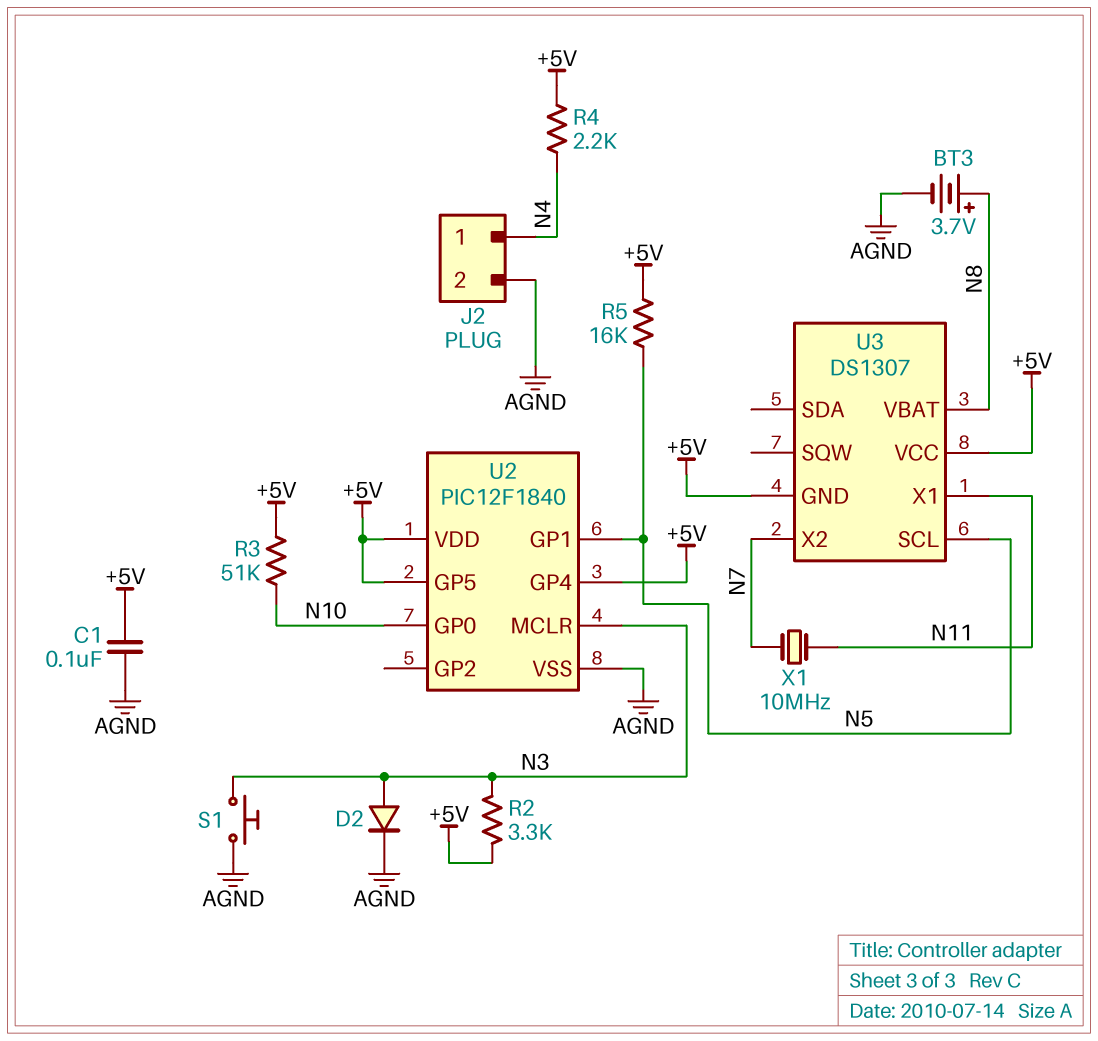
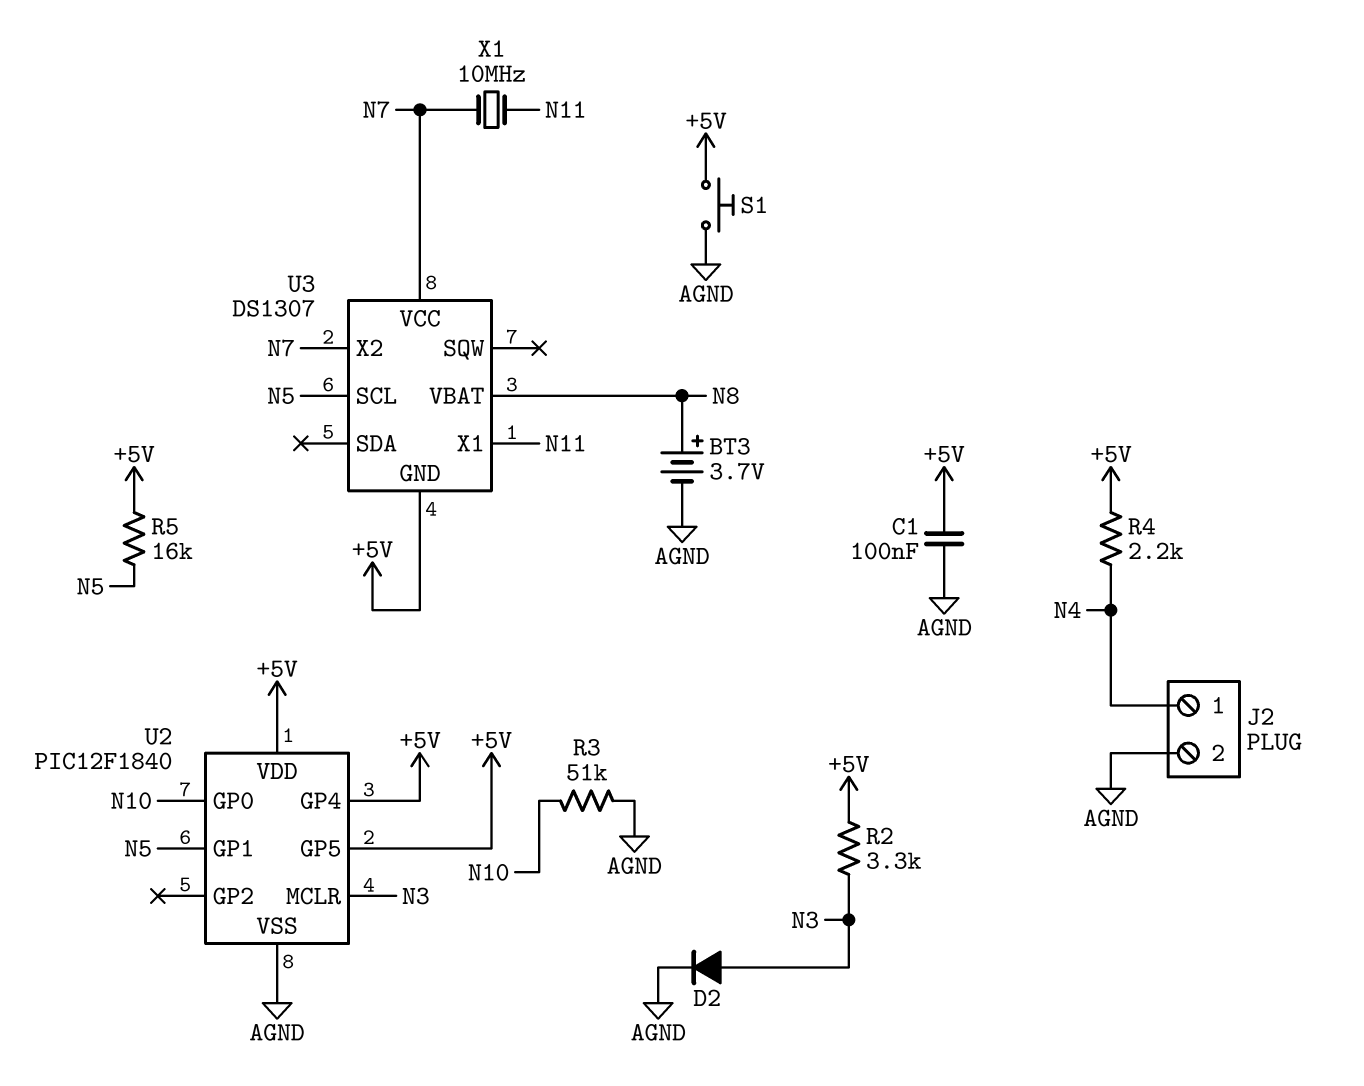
R3: 51k (+5V, N10) -> 51k (AGND, N10)
S1: button (AGND, N3) -> button (+5V, AGND)
U3 pin VCC: +5V -> N7

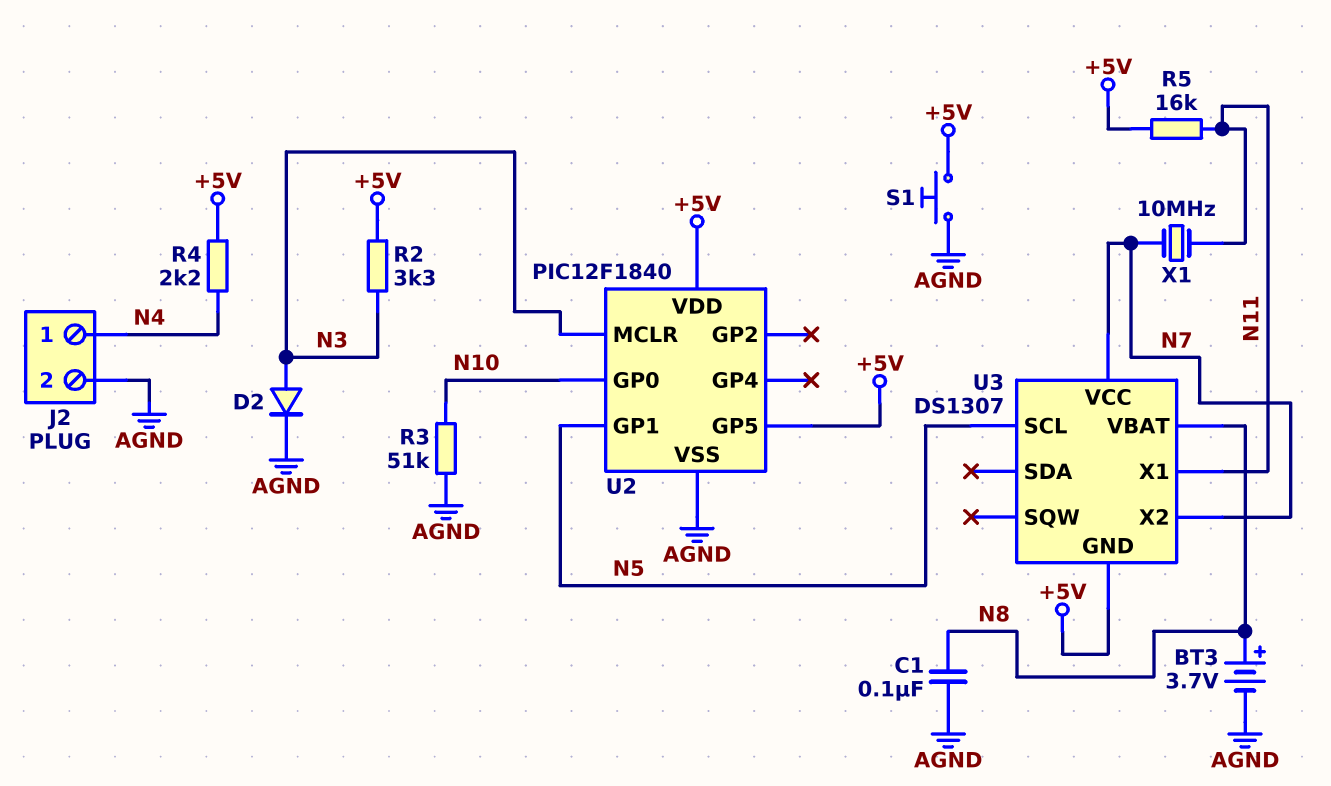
C1: 100nF (+5V, AGND) -> 100nF (AGND, N8)
R5: 16k (+5V, N5) -> 16k (+5V, N11)
U2 pin GP4: +5V -> none

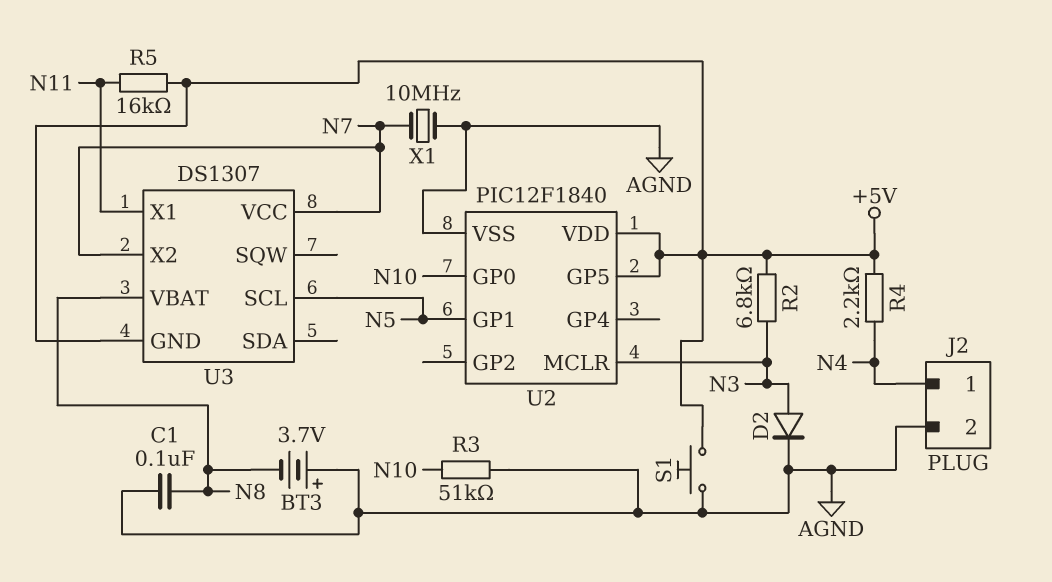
BT3: 3.7V (plus N8, minus AGND) -> 3.7V (plus AGND, minus N8)
R2: 3.3k (+5V, N3) -> 6.8k (+5V, N3)
X1: 10MHz (N7, N11) -> 10MHz (AGND, N7)

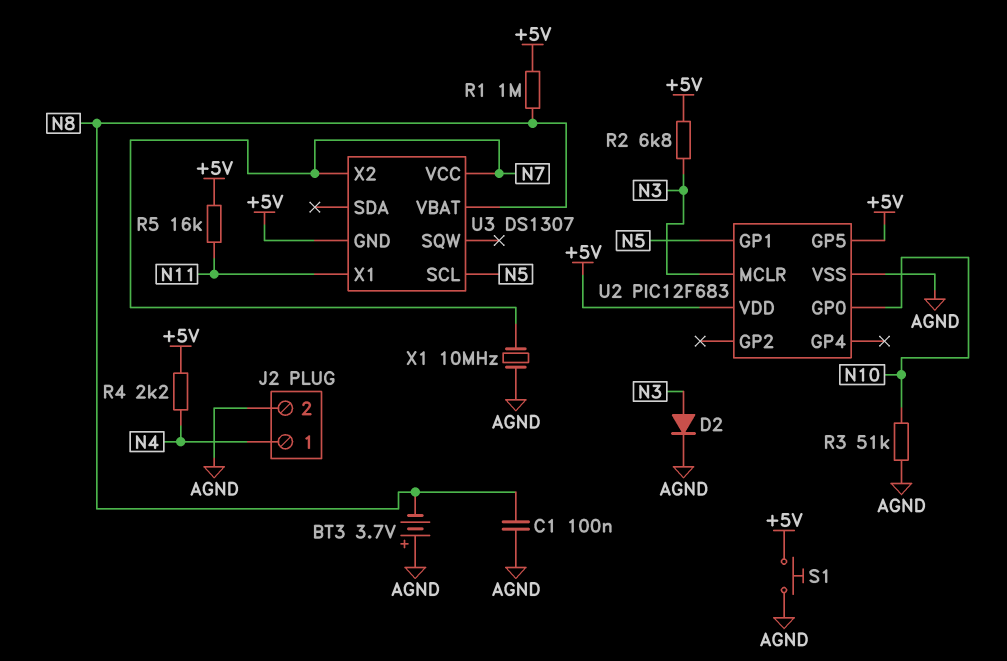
R1: none -> 1M (+5V, N8)
U2: PIC12F1840 -> PIC12F683

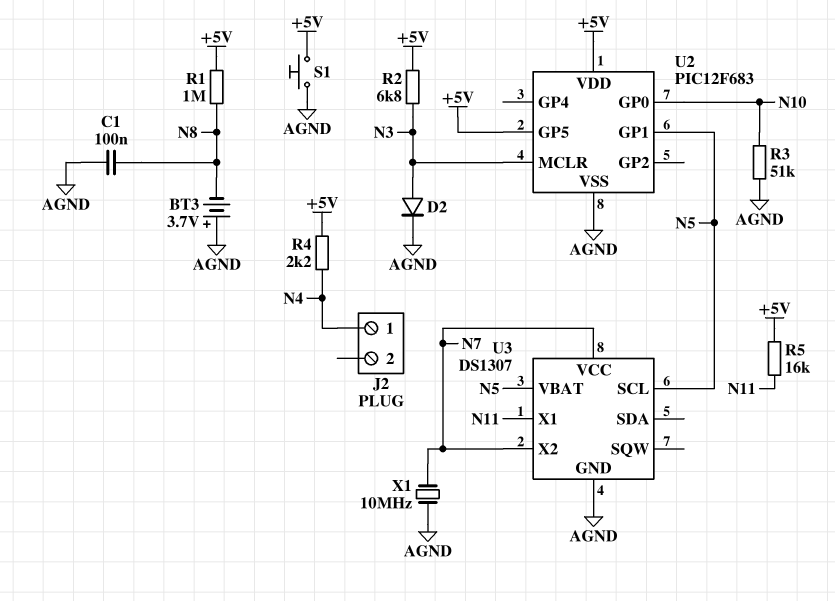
J2 pin 2: AGND -> none
U3 pin GND: +5V -> AGND
U3 pin VBAT: N8 -> N5

